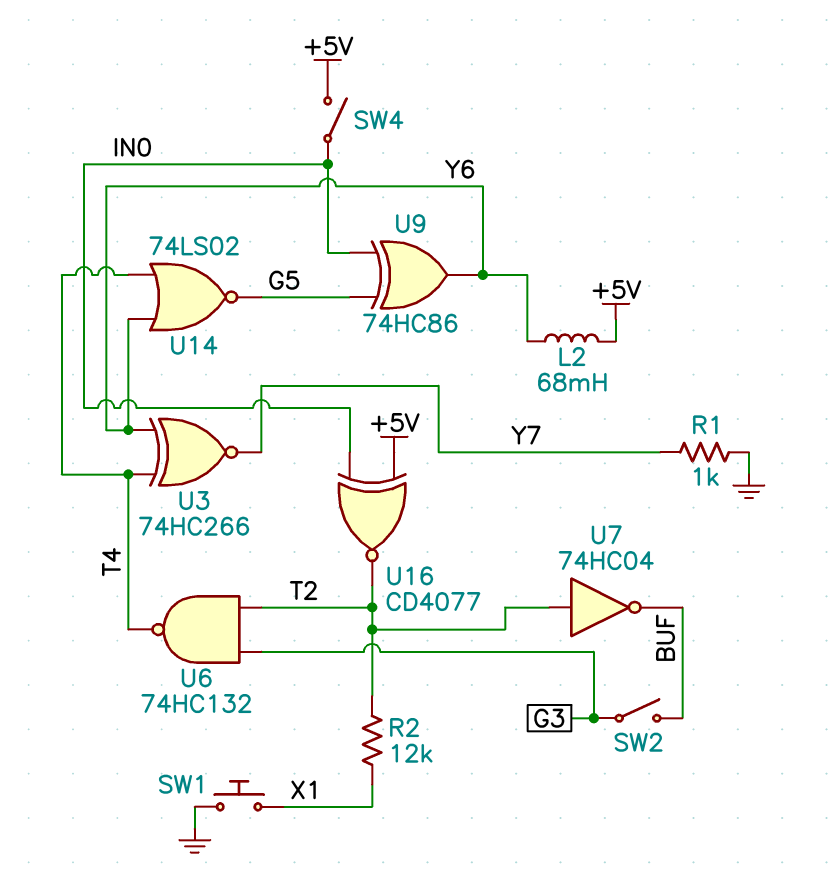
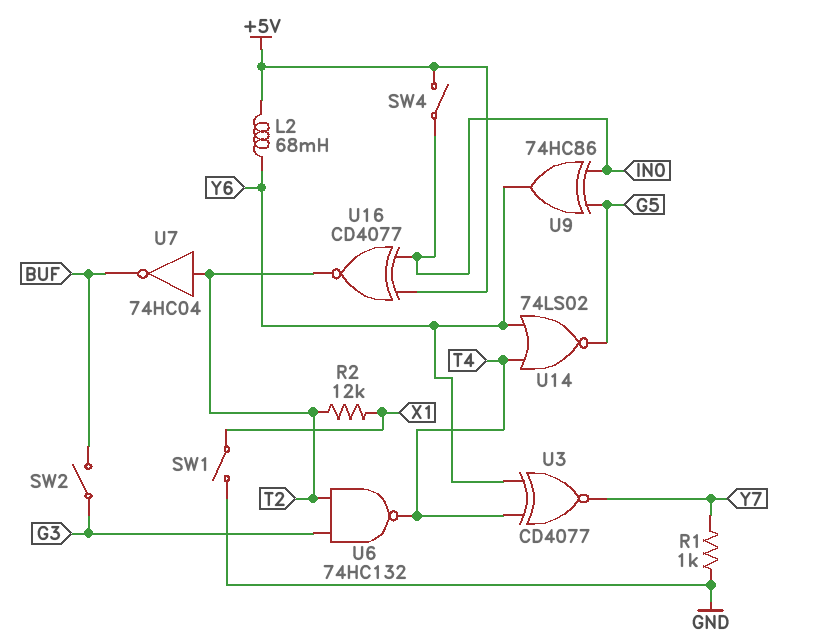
SW1: button (GND, X1) -> switch (GND, X1)
U3: XNOR 74HC266 (in T4, in Y6, out Y7) -> XNOR CD4077 (in T4, in Y6, out Y7)

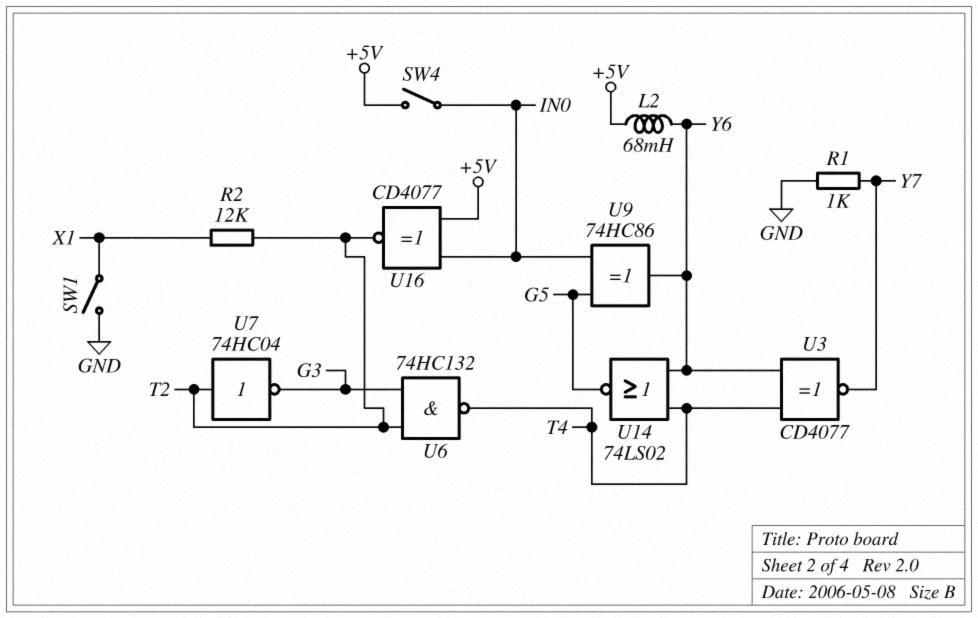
SW2: switch (BUF, G3) -> none
U7: NOT 74HC04 (in T2, out BUF) -> NOT 74HC04 (in T2, out G3)

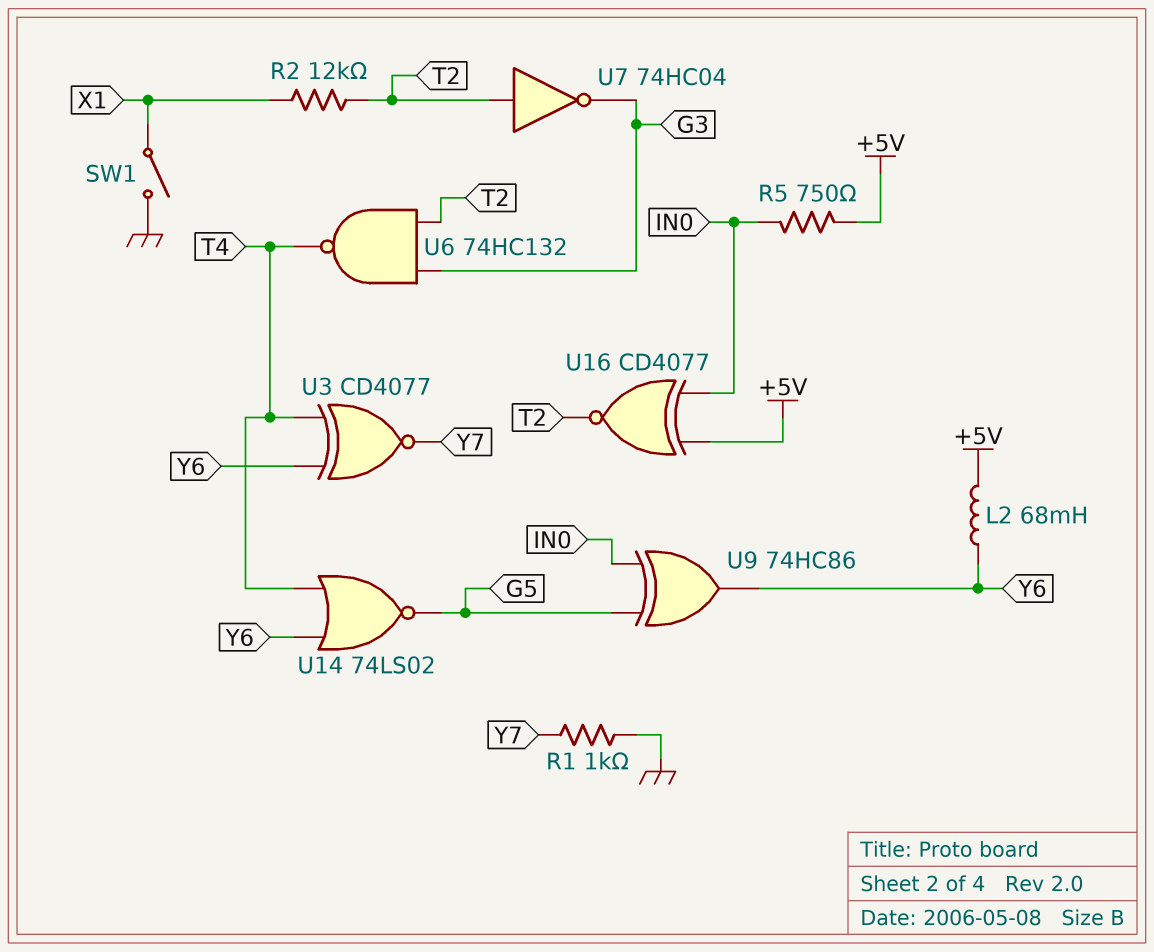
R5: none -> 750 (+5V, IN0)
SW4: switch (+5V, IN0) -> none

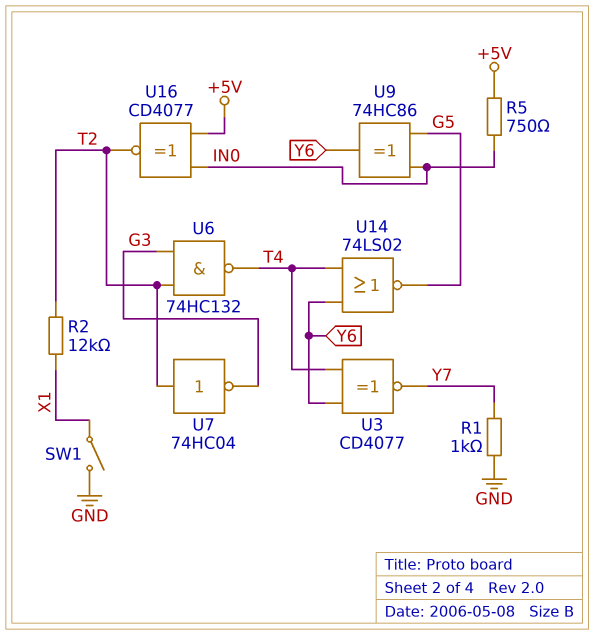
L2: 68mH (+5V, Y6) -> none

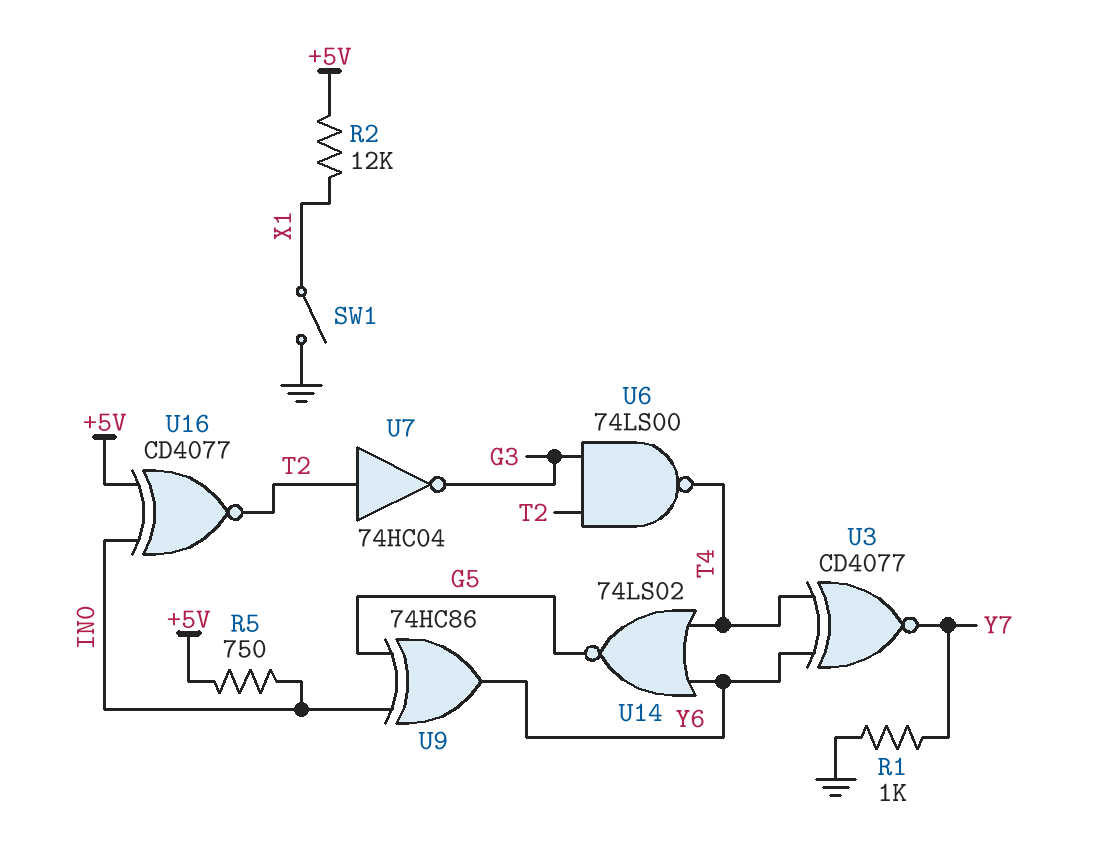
R2: 12k (T2, X1) -> 12k (+5V, X1)
U6: NAND 74HC132 (in G3, in T2, out T4) -> NAND 74LS00 (in G3, in T2, out T4)

